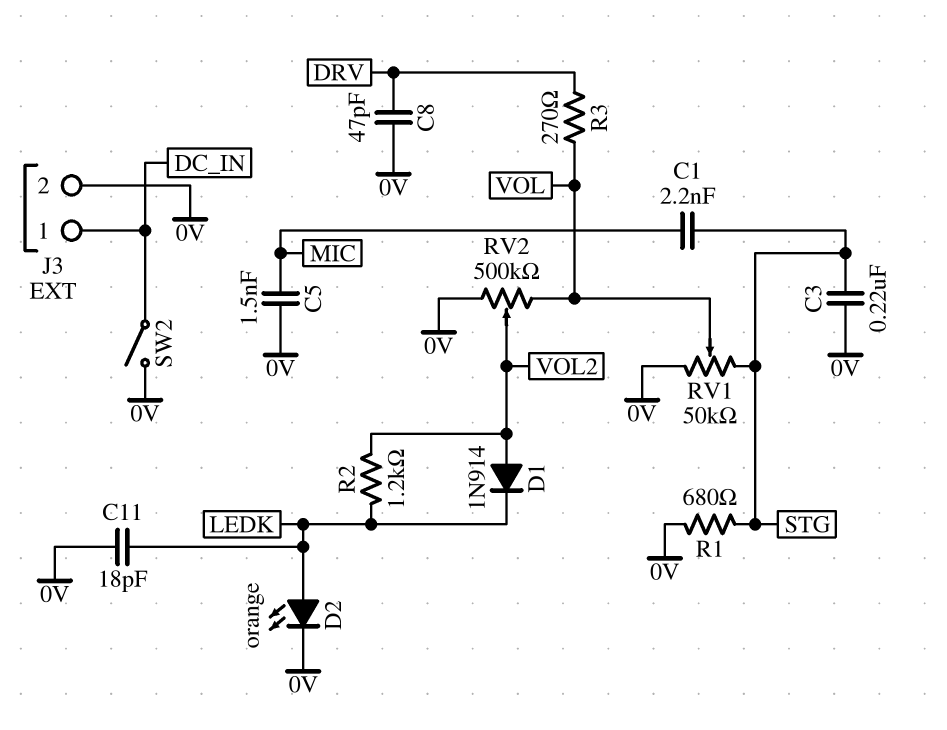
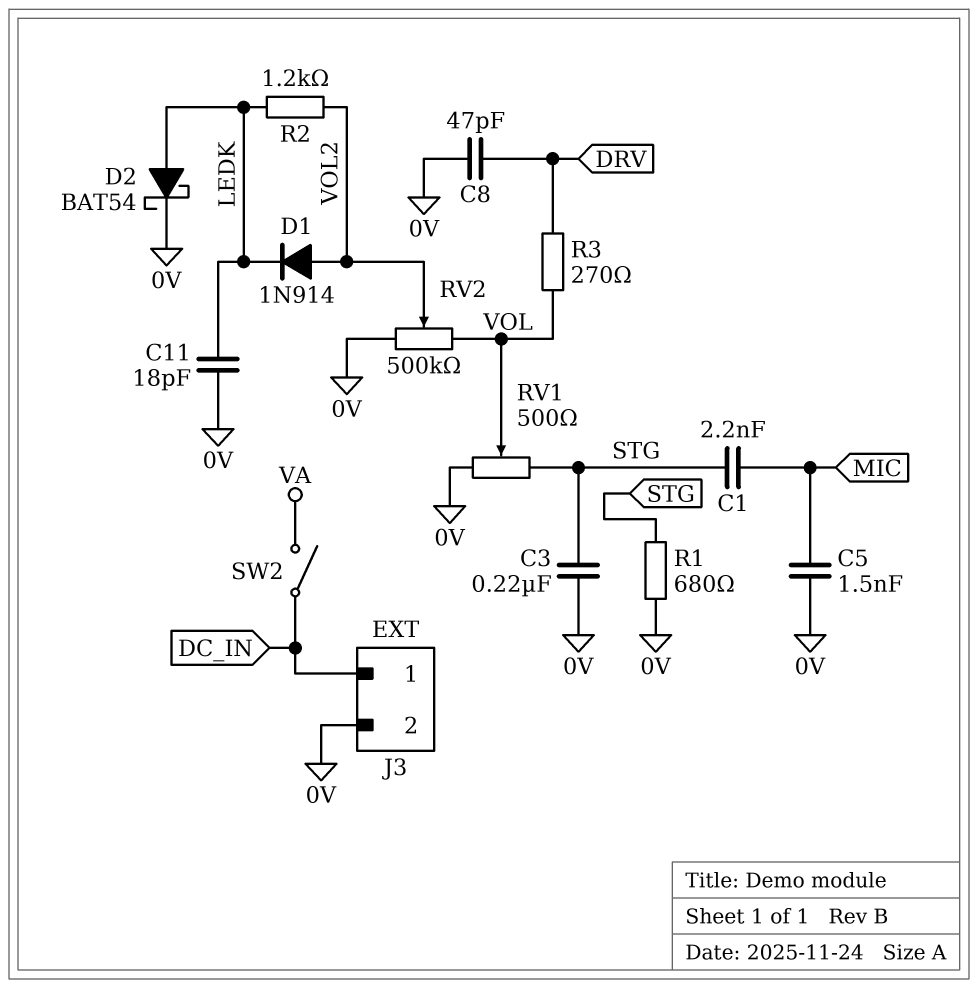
D2: LED orange (A LEDK, K 0V) -> schottky BAT54 (A LEDK, K 0V)
RV1: 50k (0V, STG, wiper VOL) -> 500 (0V, STG, wiper VOL)
SW2: switch (0V, DC_IN) -> switch (DC_IN, VA)

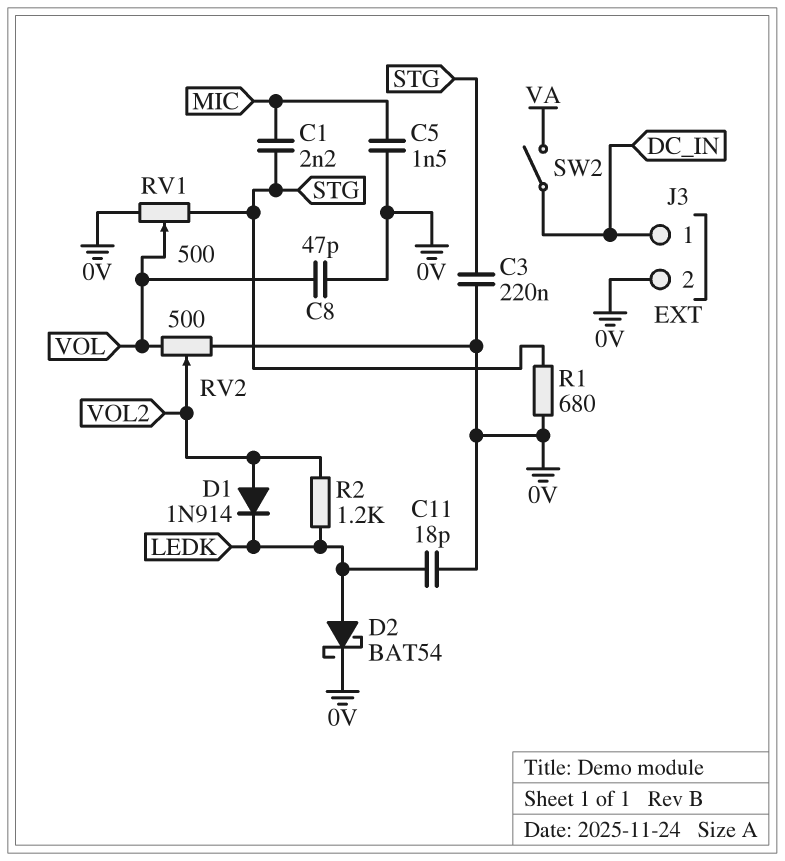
C8: 47pF (0V, DRV) -> 47pF (0V, VOL)
R3: 270 (DRV, VOL) -> none
RV2: 500k (0V, VOL, wiper VOL2) -> 500 (0V, VOL, wiper VOL2)

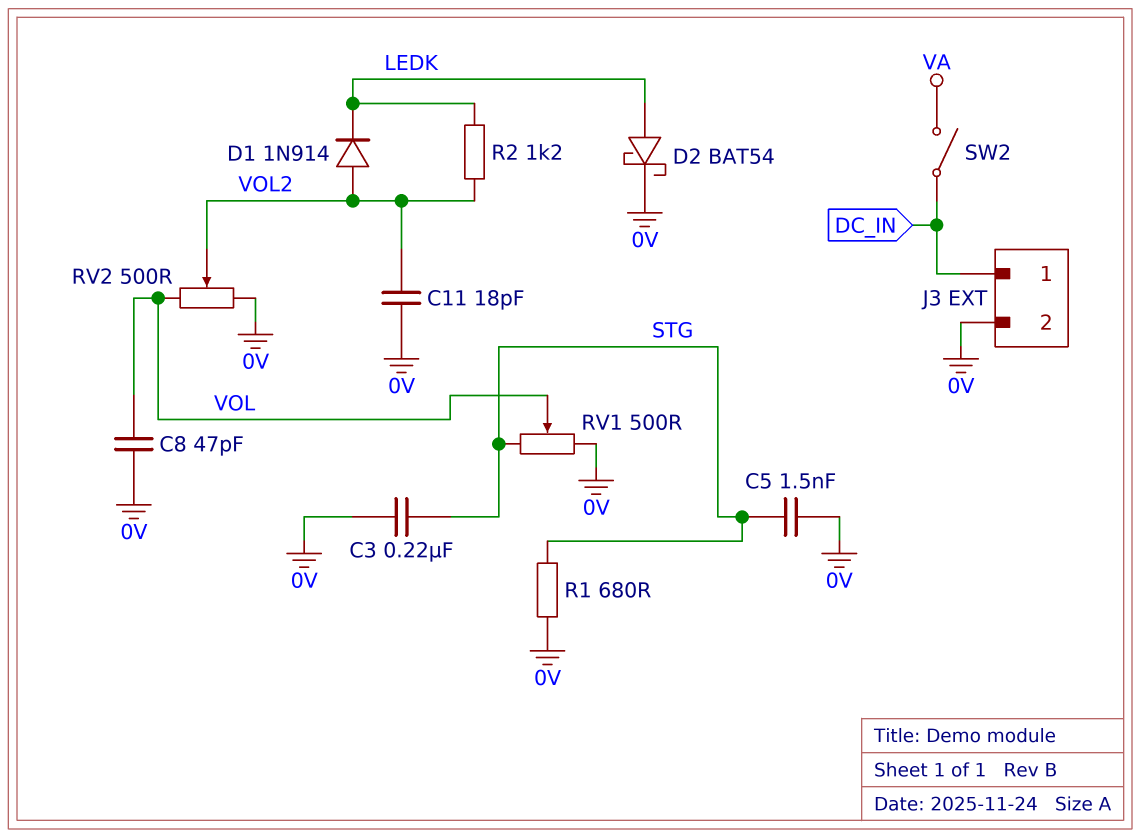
C1: 2.2nF (MIC, STG) -> none
C5: 1.5nF (0V, MIC) -> 1.5nF (0V, STG)
C11: 18pF (0V, LEDK) -> 18pF (0V, VOL2)

